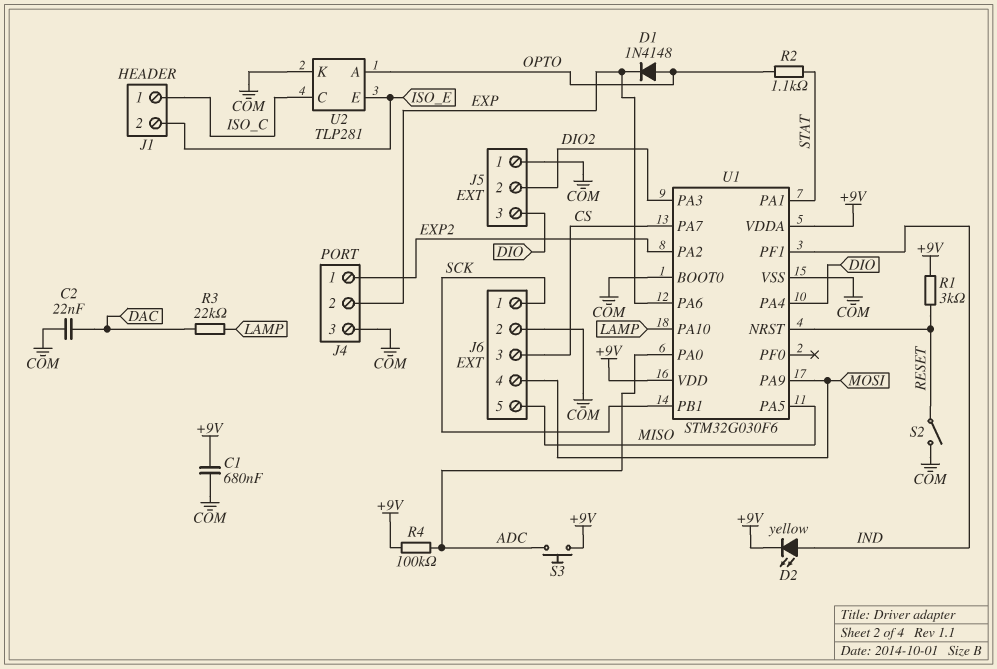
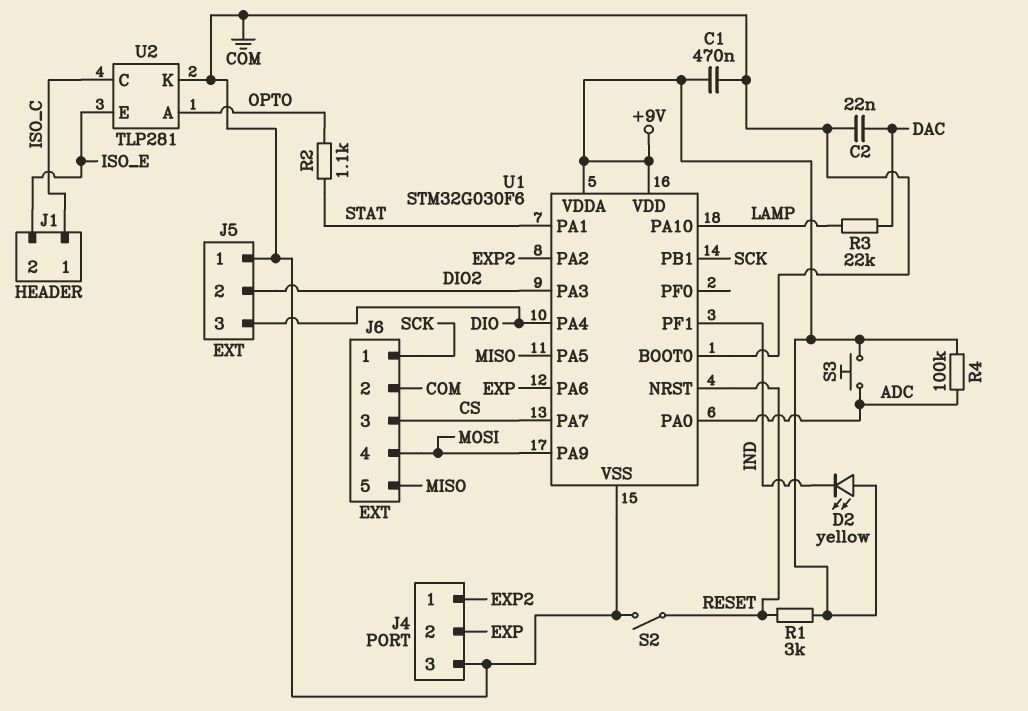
C1: 680nF (+9V, COM) -> 470nF (+9V, COM)
D1: diode 1N4148 (A OPTO, K EXP) -> none
D2: LED yellow (A IND, K +9V) -> LED yellow (A +9V, K IND)

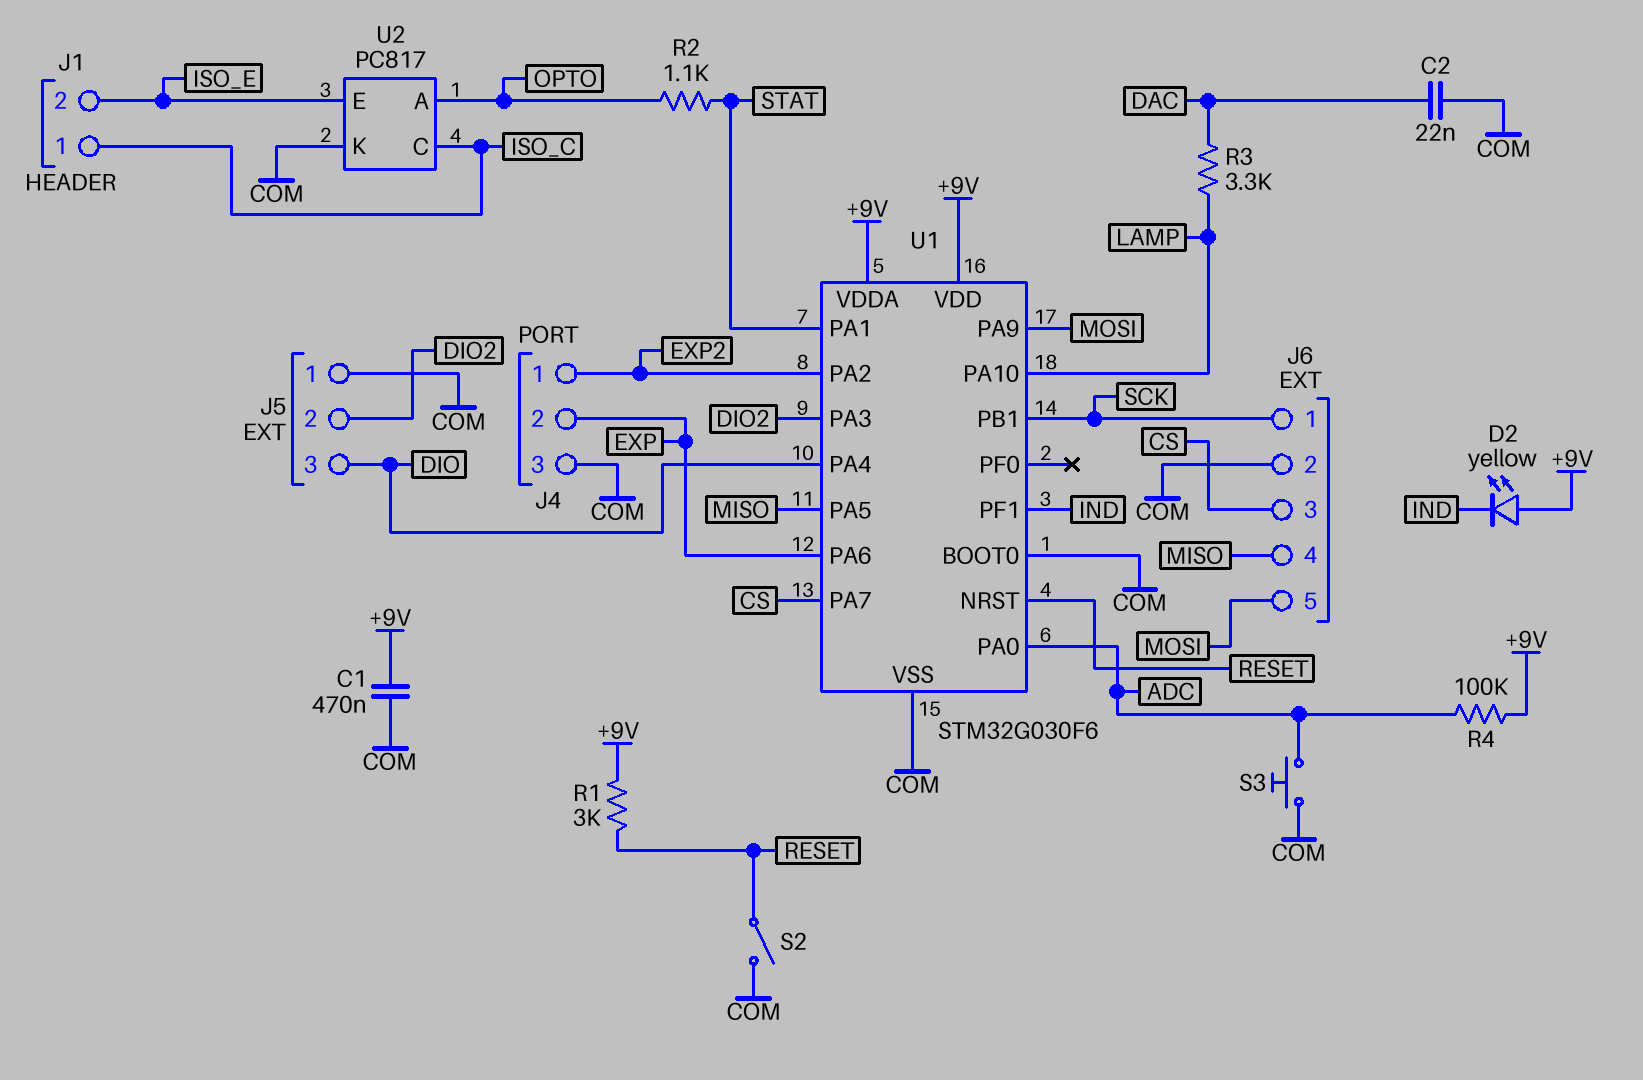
J6 pin 4: MOSI -> MISO
J6 pin 5: MISO -> MOSI
R3: 22k (DAC, LAMP) -> 3.3k (DAC, LAMP)
S3: button (+9V, ADC) -> button (ADC, COM)
U2: TLP281 -> PC817

